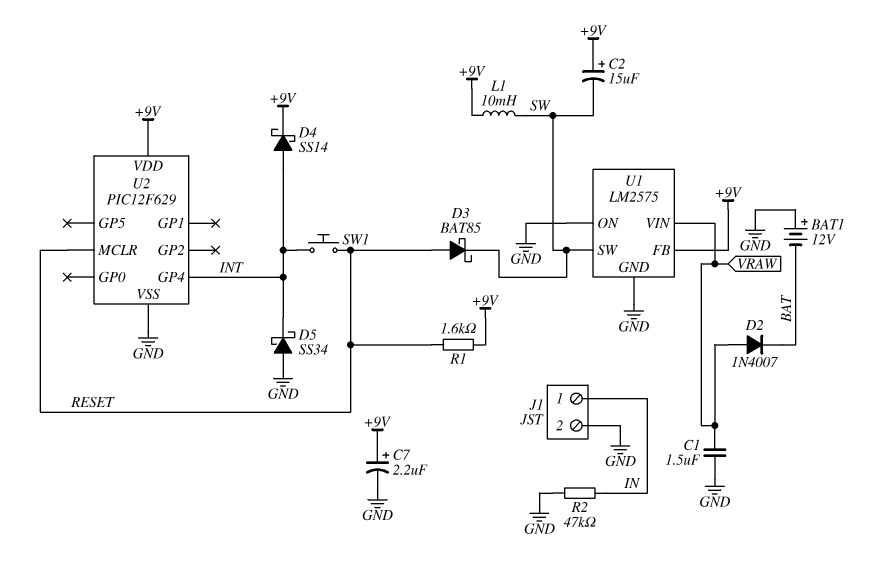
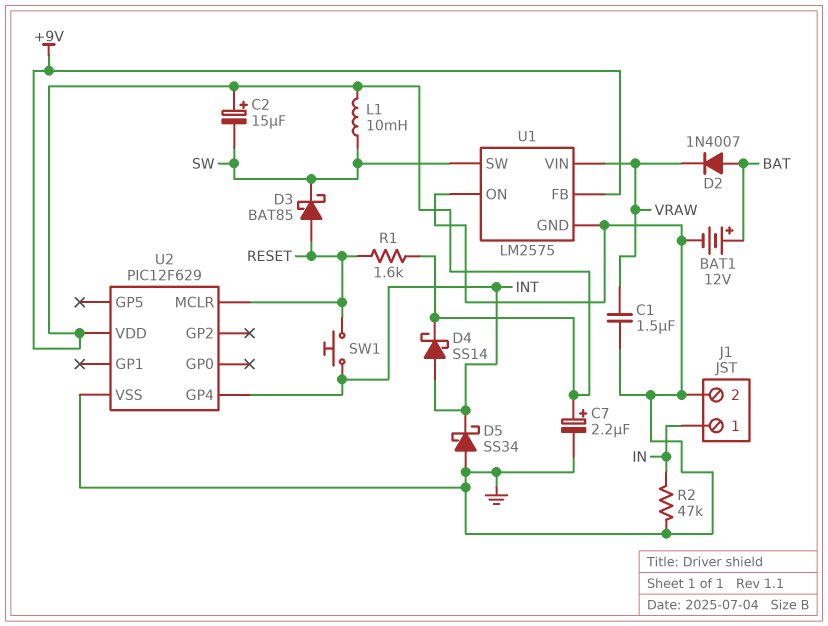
BAT1: 12V (plus GND, minus BAT) -> 12V (plus BAT, minus GND)
D2: diode 1N4007 (A VRAW, K BAT) -> diode 1N4007 (A BAT, K VRAW)

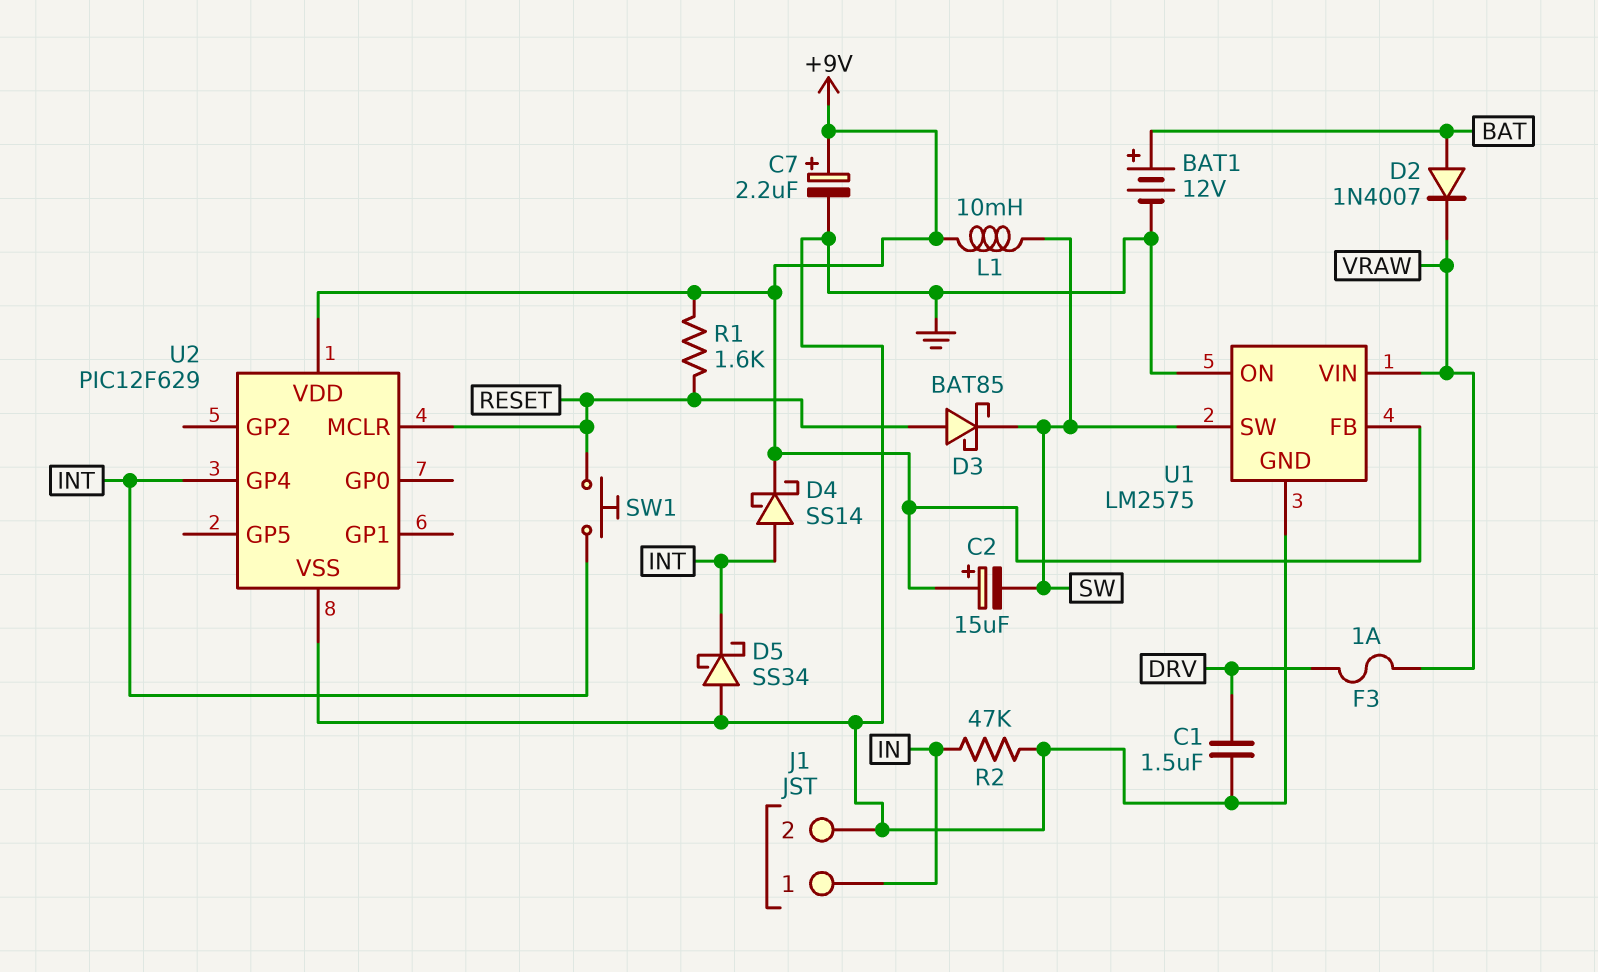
C1: 1.5uF (GND, VRAW) -> 1.5uF (DRV, GND)
F3: none -> 1A (DRV, VRAW)

